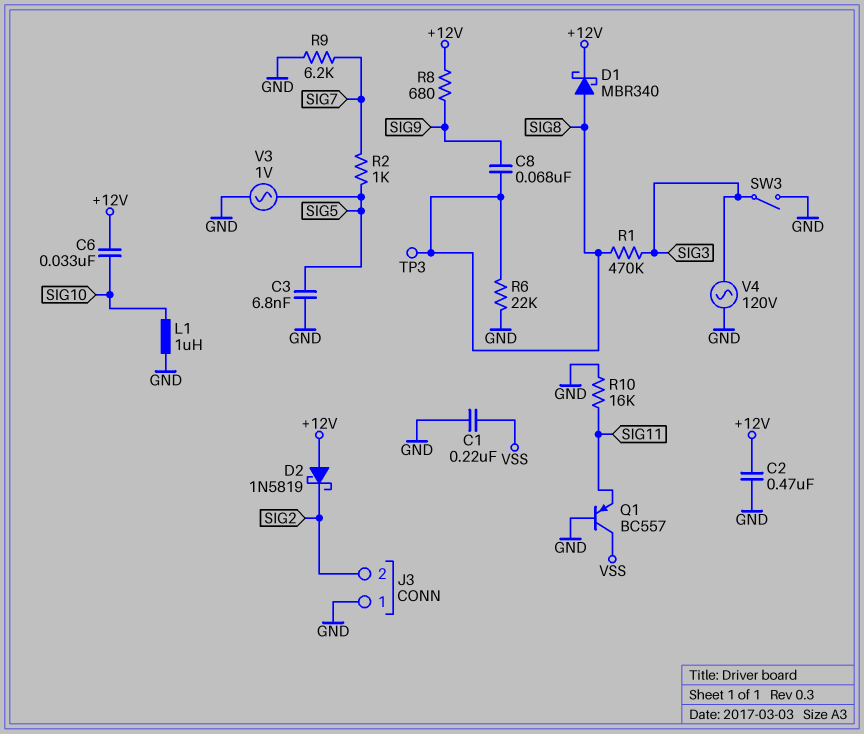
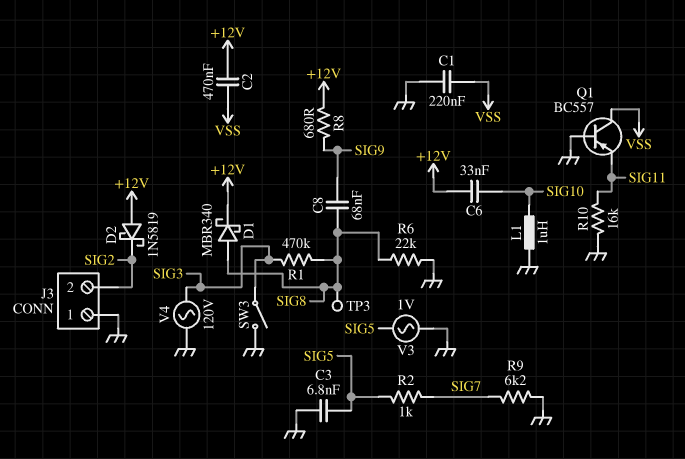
C2: 470nF (+12V, GND) -> 470nF (+12V, VSS)

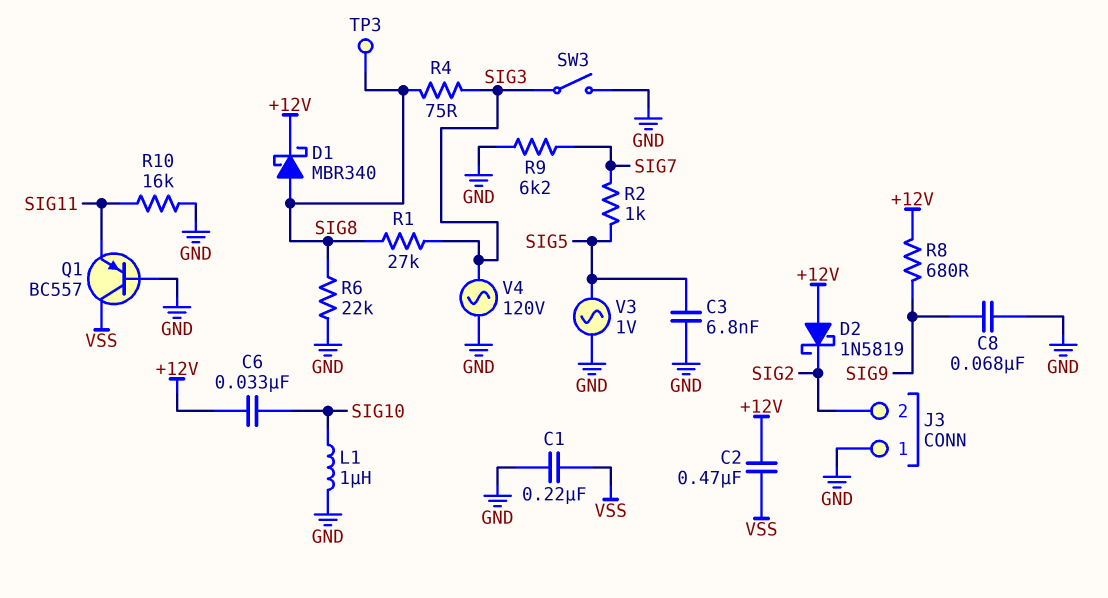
C8: 68nF (SIG8, SIG9) -> 68nF (GND, SIG9)
R1: 470k (SIG3, SIG8) -> 27k (SIG3, SIG8)
R4: none -> 75 (SIG3, SIG8)

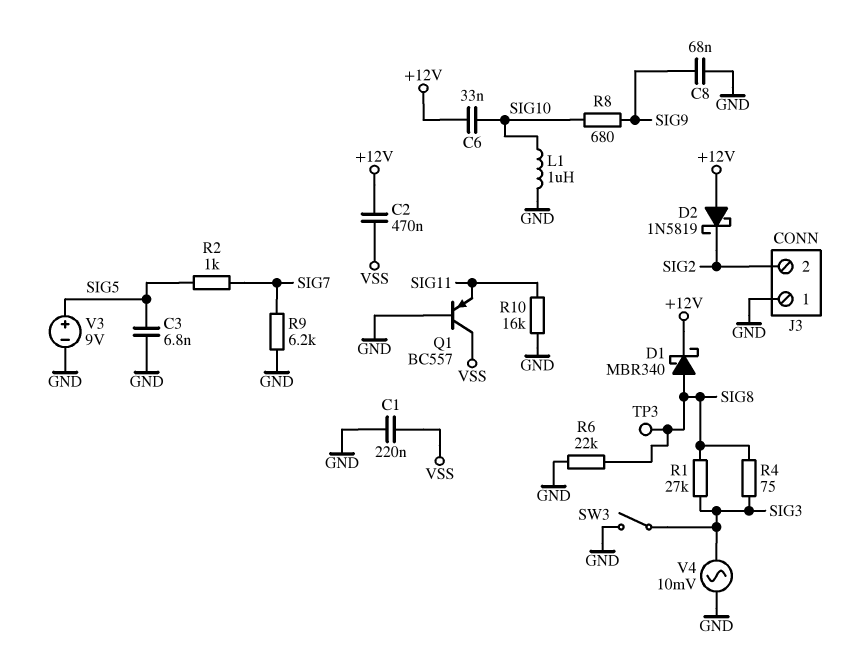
R8: 680 (+12V, SIG9) -> 680 (SIG9, SIG10)
V3: AC 1V (GND, SIG5) -> 9V (plus SIG5, minus GND)
V4: AC 120V (GND, SIG3) -> AC 10mV (GND, SIG3)

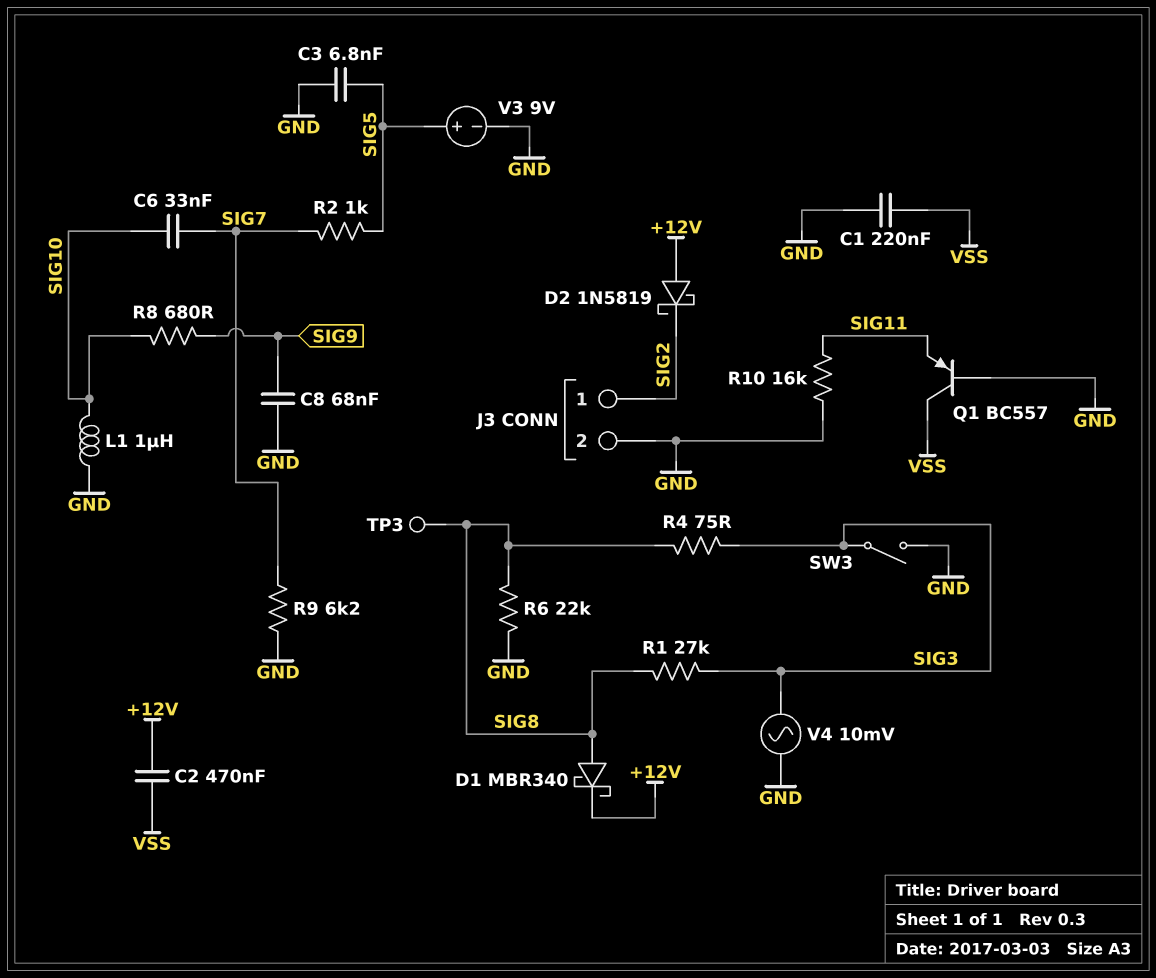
C6: 33nF (+12V, SIG10) -> 33nF (SIG7, SIG10)
J3 pin 1: GND -> SIG2
J3 pin 2: SIG2 -> GND

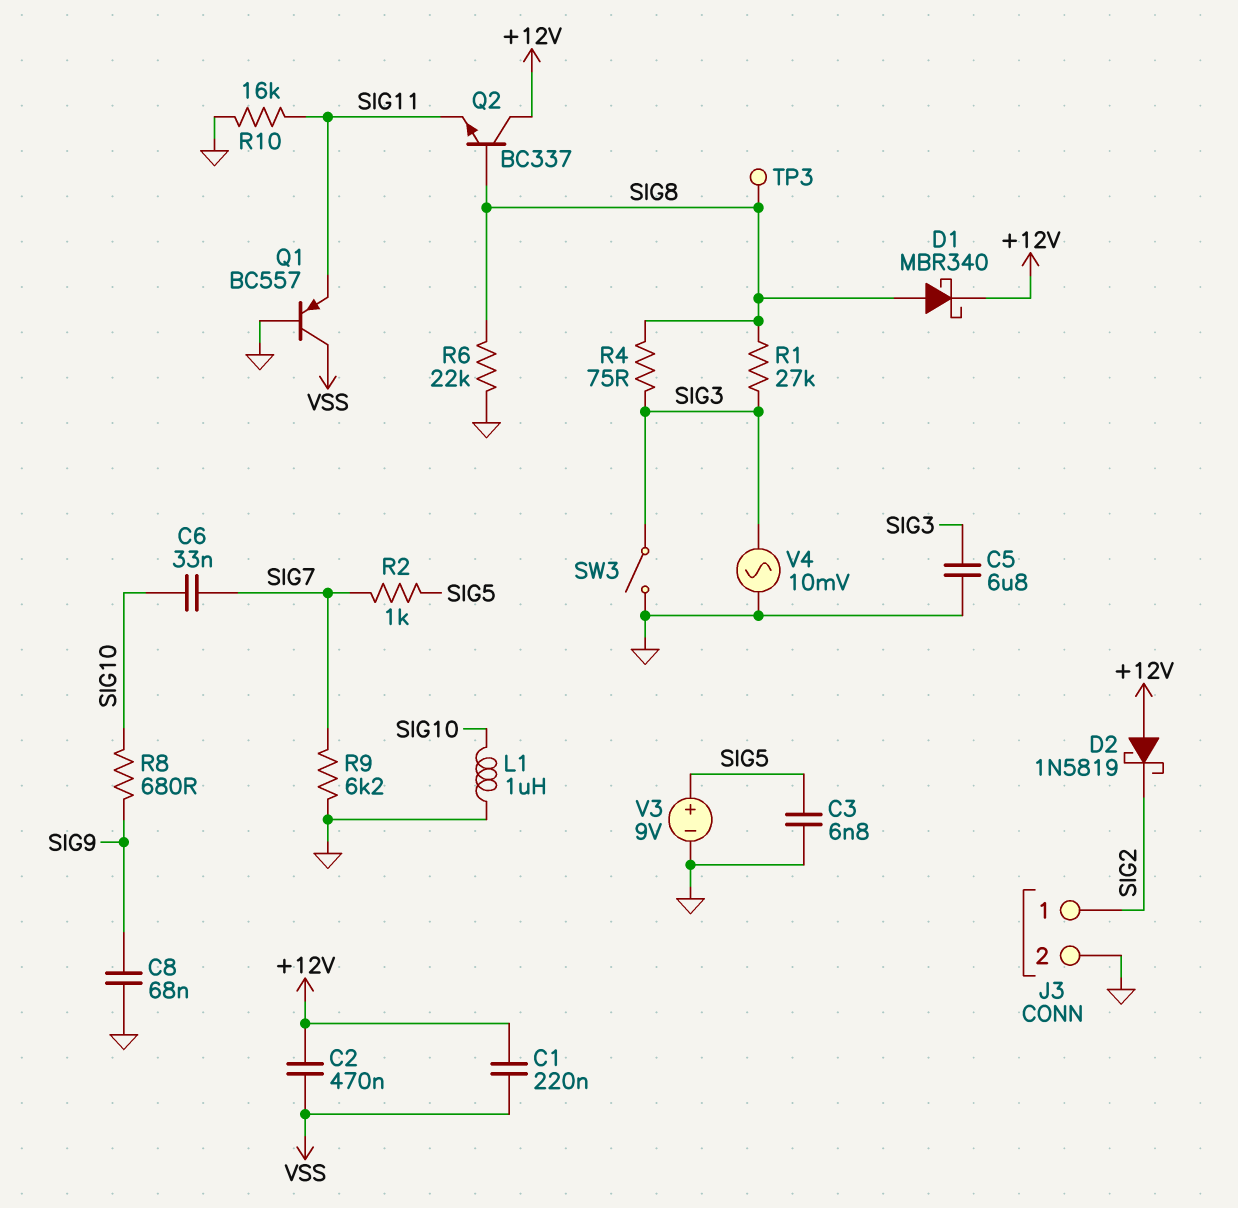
C1: 220nF (GND, VSS) -> 220nF (+12V, VSS)
C5: none -> 6.8uF (GND, SIG3)
Q2: none -> NPN BC337 (B SIG8, C +12V, E SIG11)

